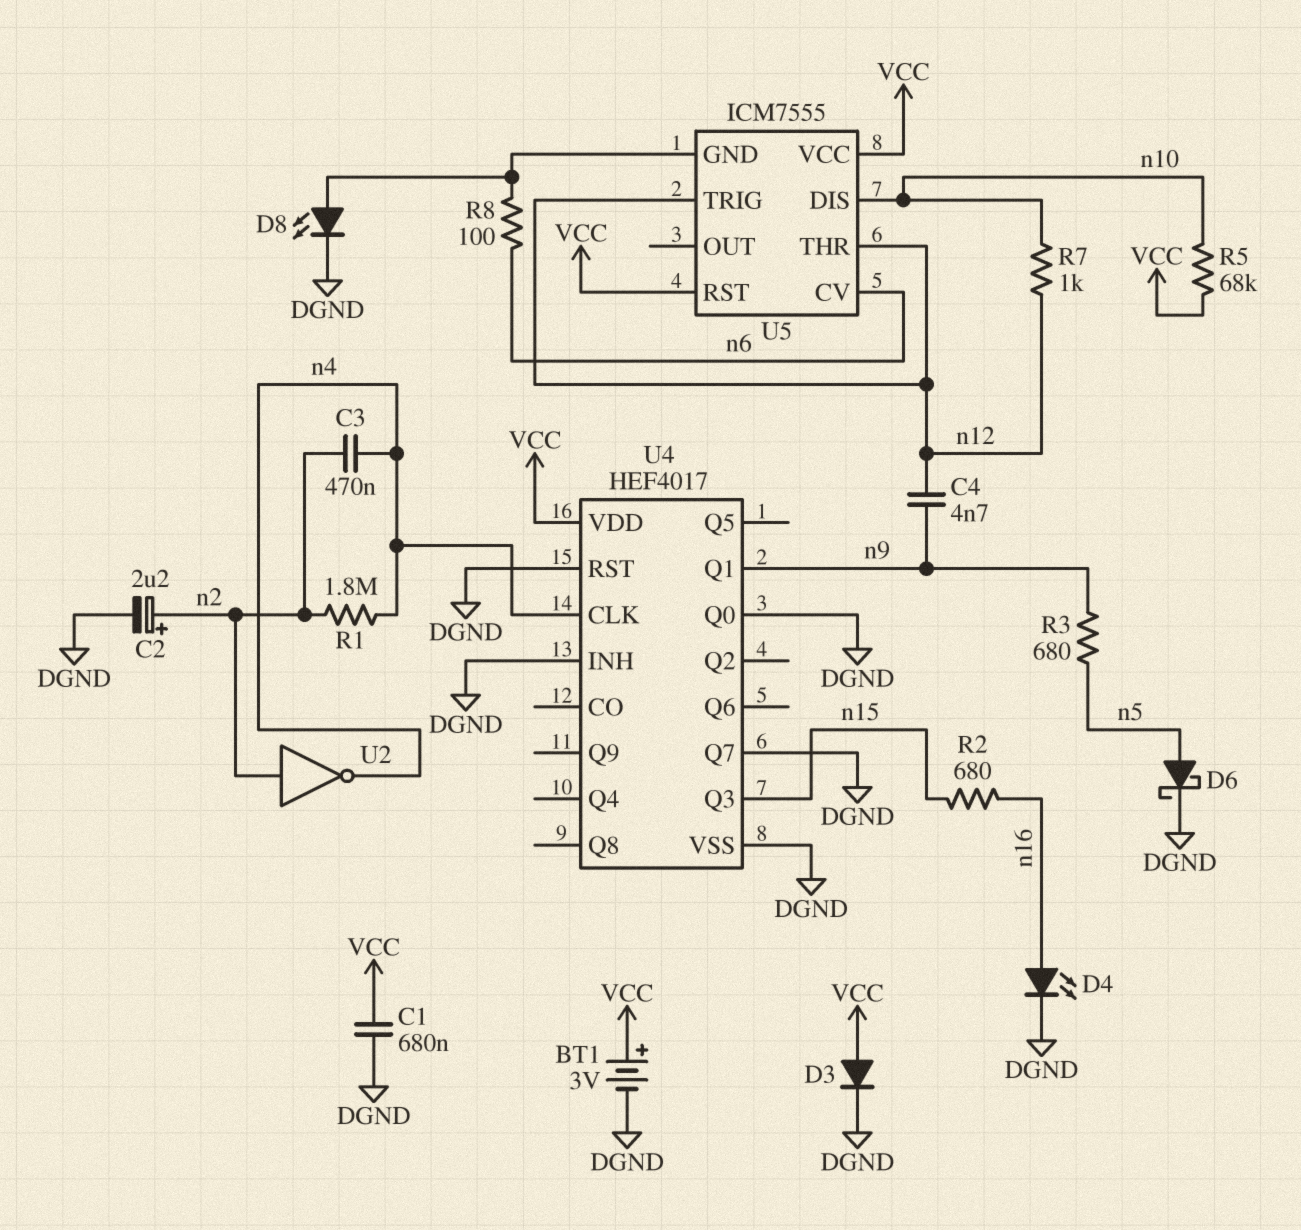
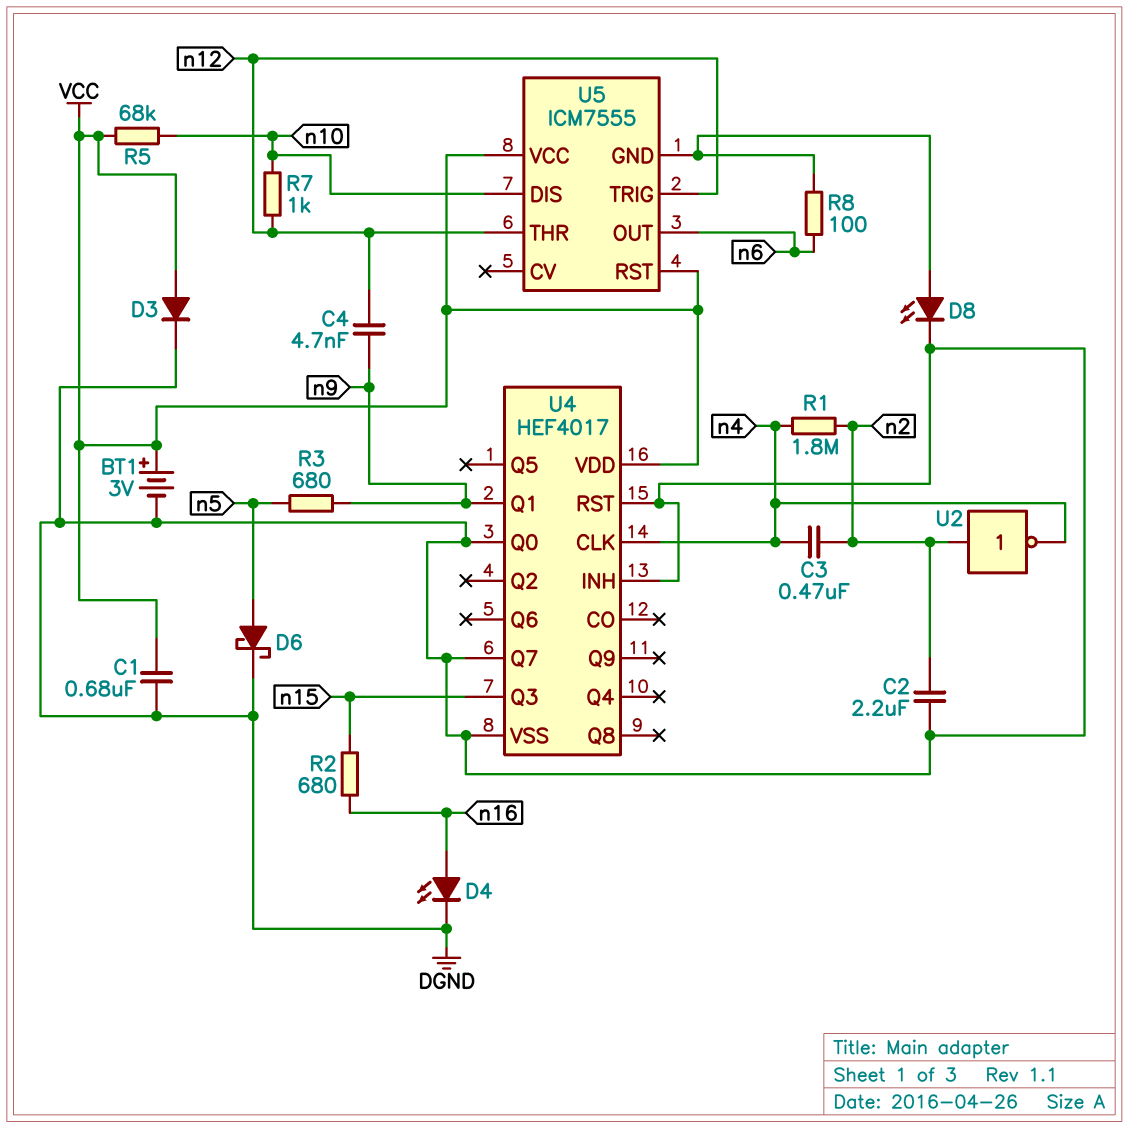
C2: 2.2uF (plus n2, minus DGND) -> 2.2uF (DGND, n2)
U5 pin CV: n6 -> none
U5 pin OUT: none -> n6

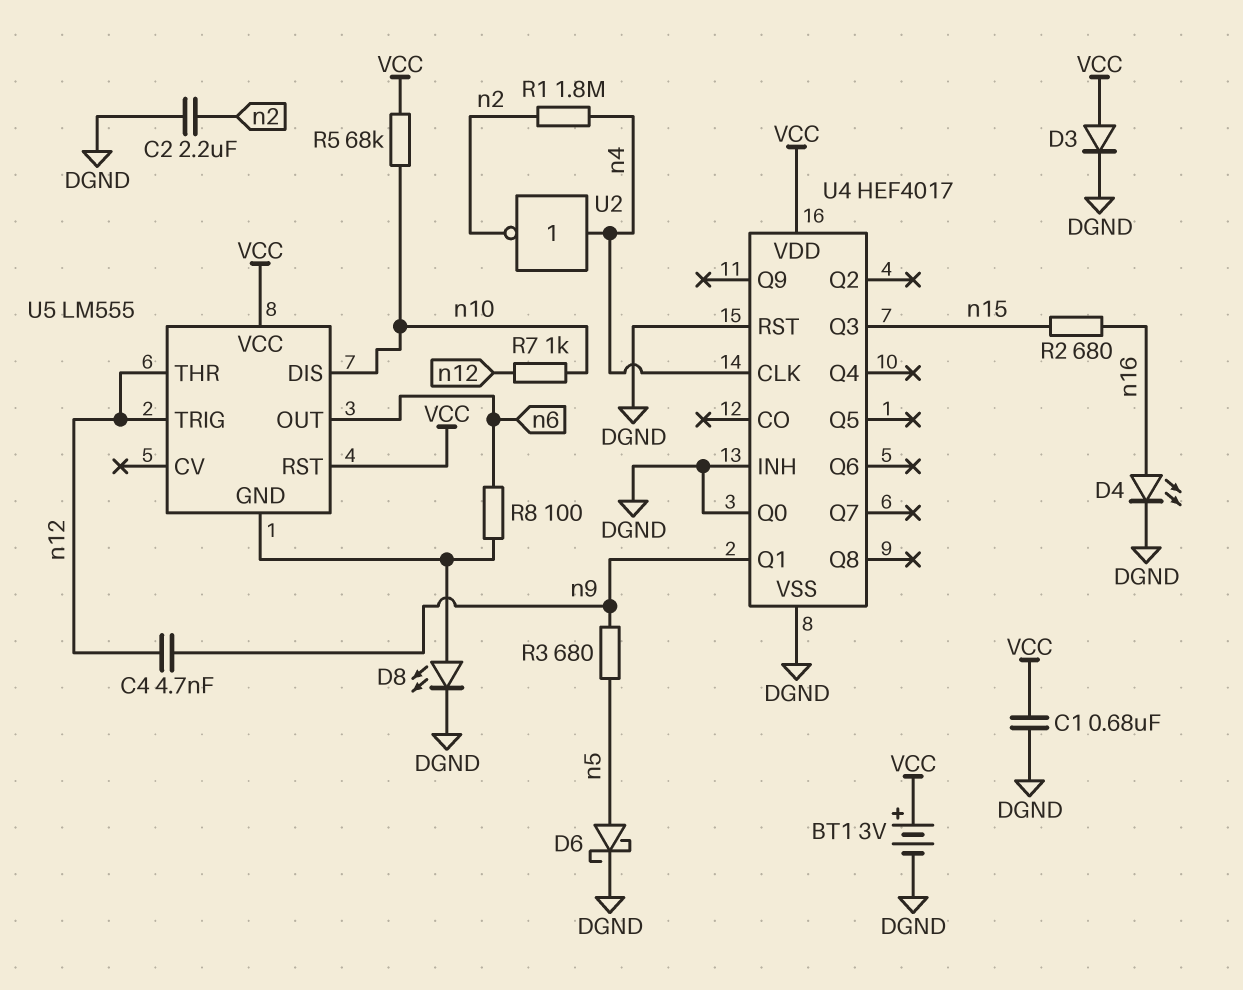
C3: 470nF (n2, n4) -> none
U2: NOT (in n2, out n4) -> NOT (in n4, out n2)
U4 pin Q7: DGND -> none
U5: ICM7555 -> LM555

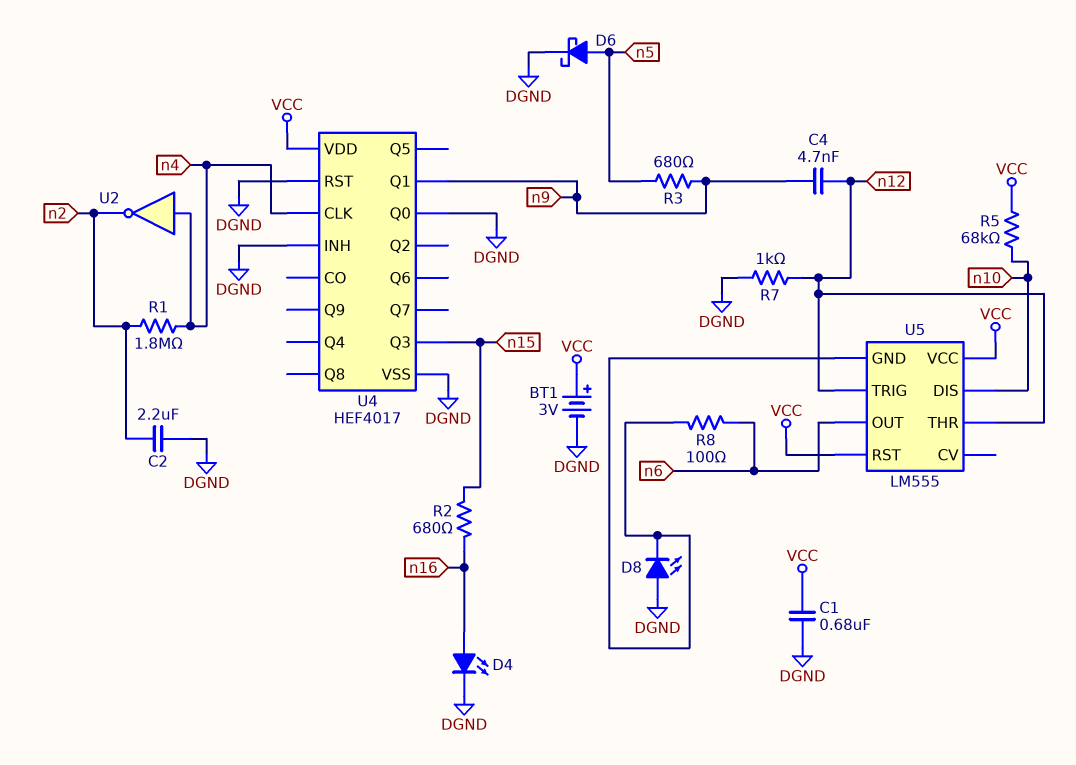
D3: diode (A VCC, K DGND) -> none
D8: LED (A U5/GND, K DGND) -> LED (A DGND, K U5/GND)
R7: 1k (n10, n12) -> 1k (DGND, n12)

